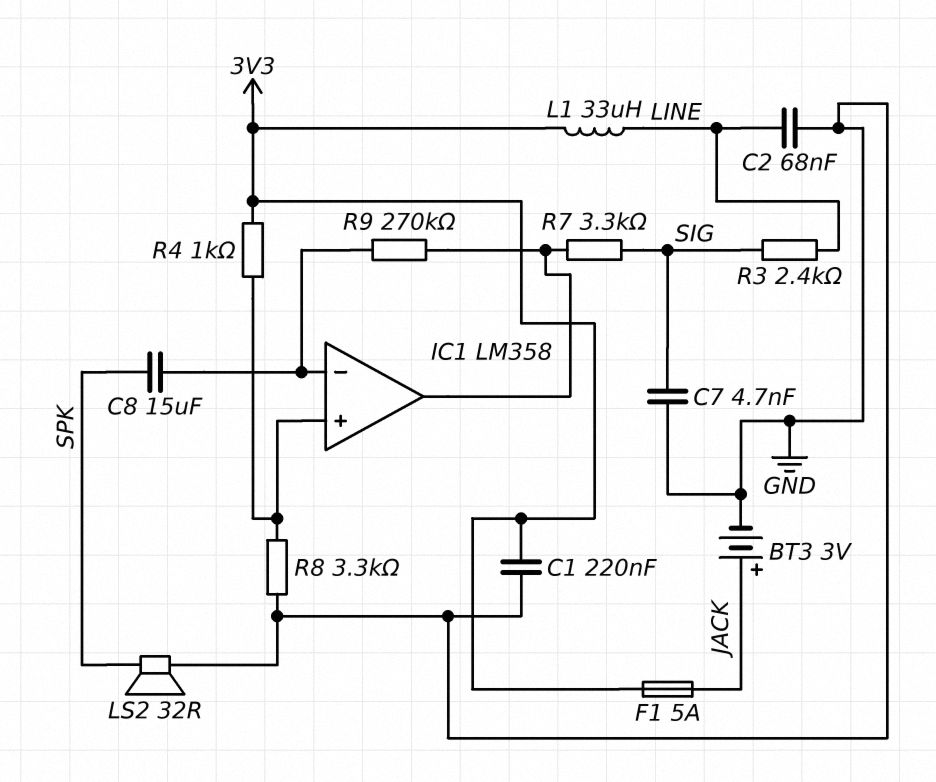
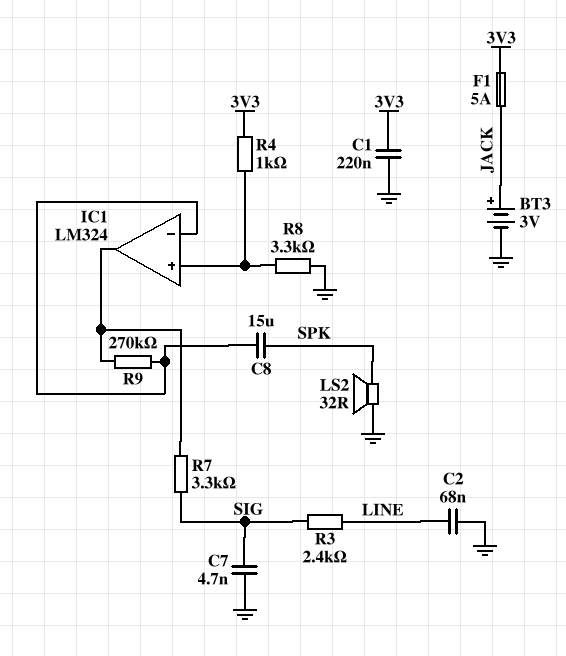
IC1: LM358 -> LM324
L1: 33uH (3V3, LINE) -> none

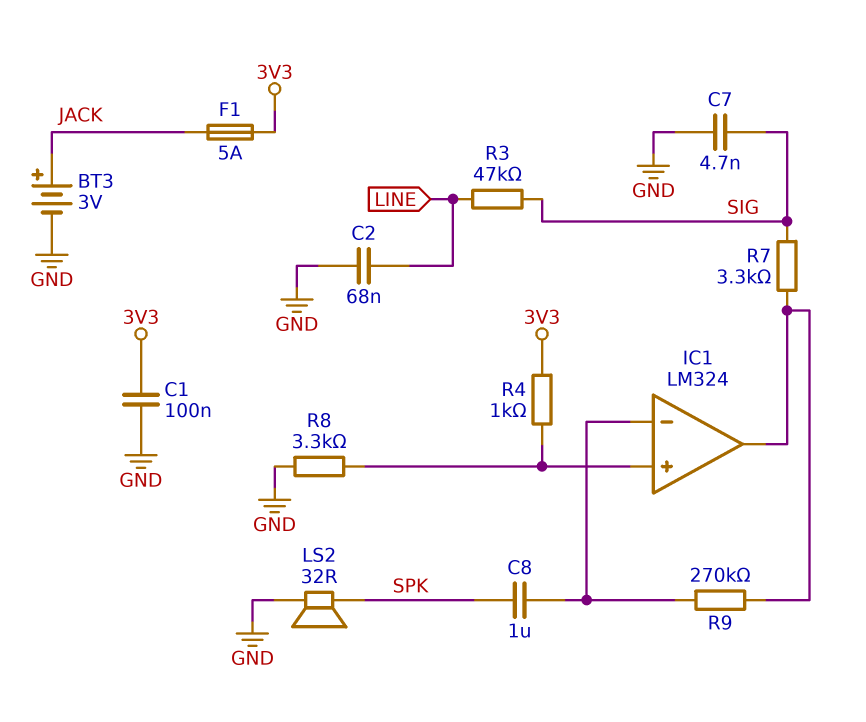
C1: 220nF (3V3, GND) -> 100nF (3V3, GND)
C8: 15uF (IC1/in-, SPK) -> 1uF (IC1/in-, SPK)
R3: 2.4k (LINE, SIG) -> 47k (LINE, SIG)

